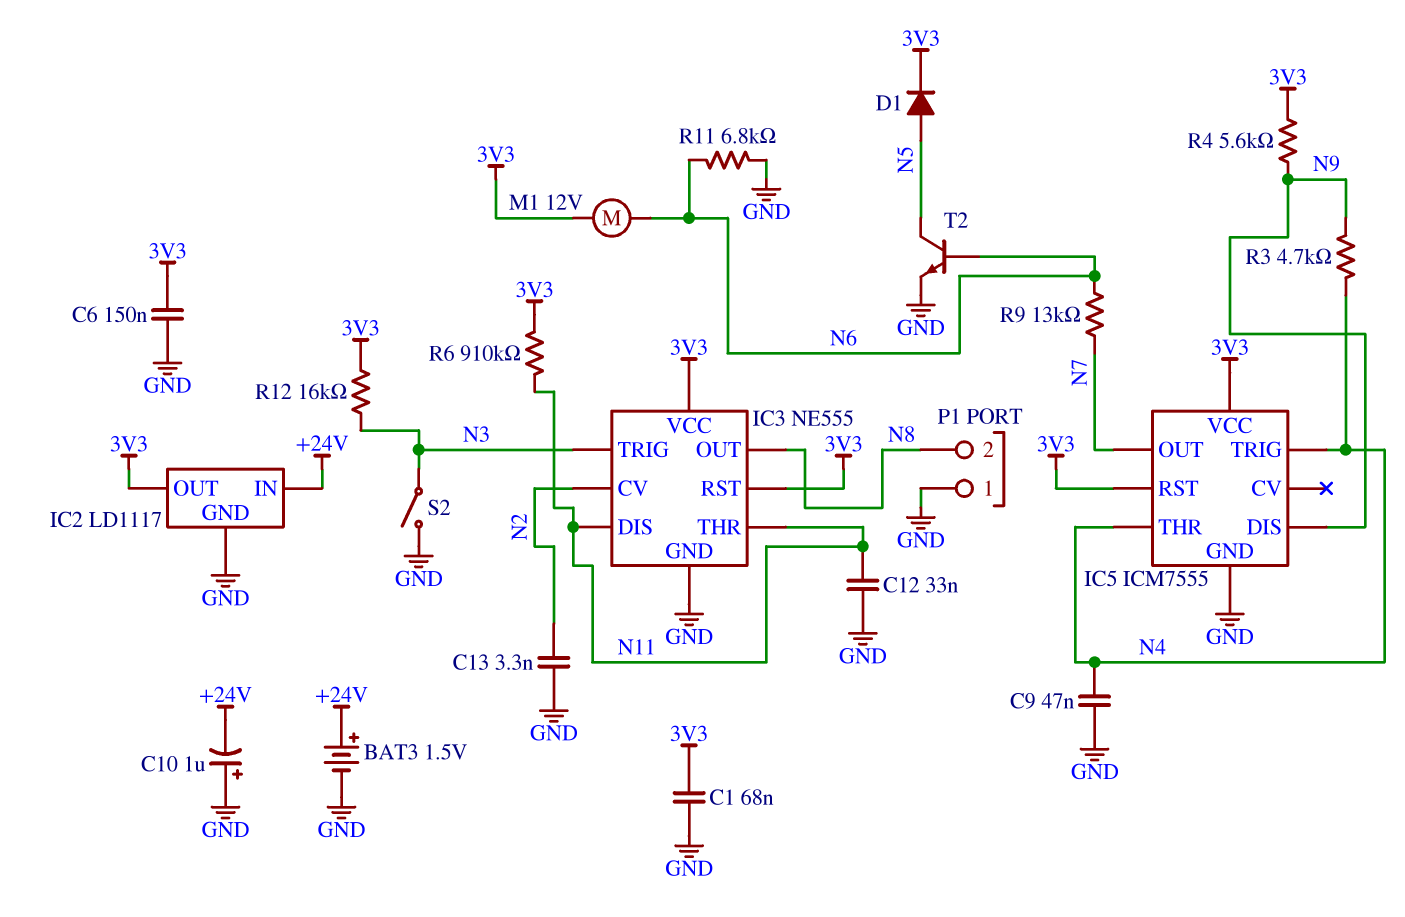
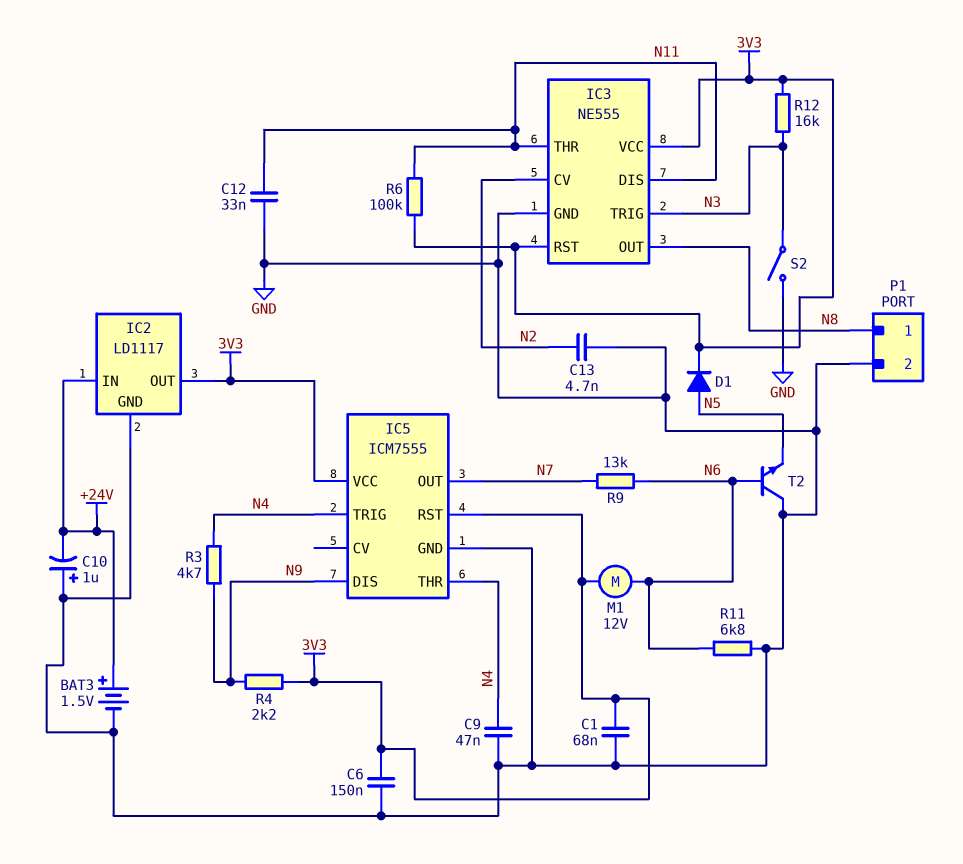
C13: 3.3nF (GND, N2) -> 4.7nF (GND, N2)
P1 pin 1: GND -> N8
P1 pin 2: N8 -> GND
R4: 5.6k (3V3, N9) -> 2.2k (3V3, N9)
R6: 910k (3V3, N11) -> 100k (3V3, N11)
T2: NPN (B N6, C N5, E GND) -> NPN (B N6, C GND, E N5)

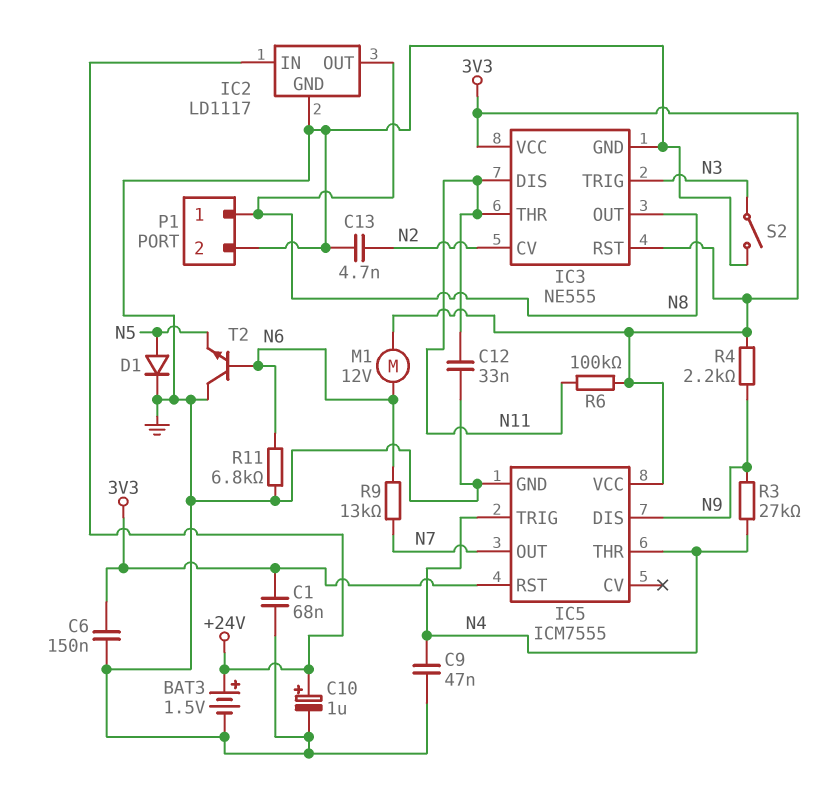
C10: 1uF (plus GND, minus +24V) -> 1uF (plus +24V, minus GND)
D1: diode (A N5, K 3V3) -> diode (A N5, K GND)
IC2 pin OUT: 3V3 -> N8
R3: 4.7k (N4, N9) -> 27k (N4, N9)
R12: 16k (3V3, N3) -> none

